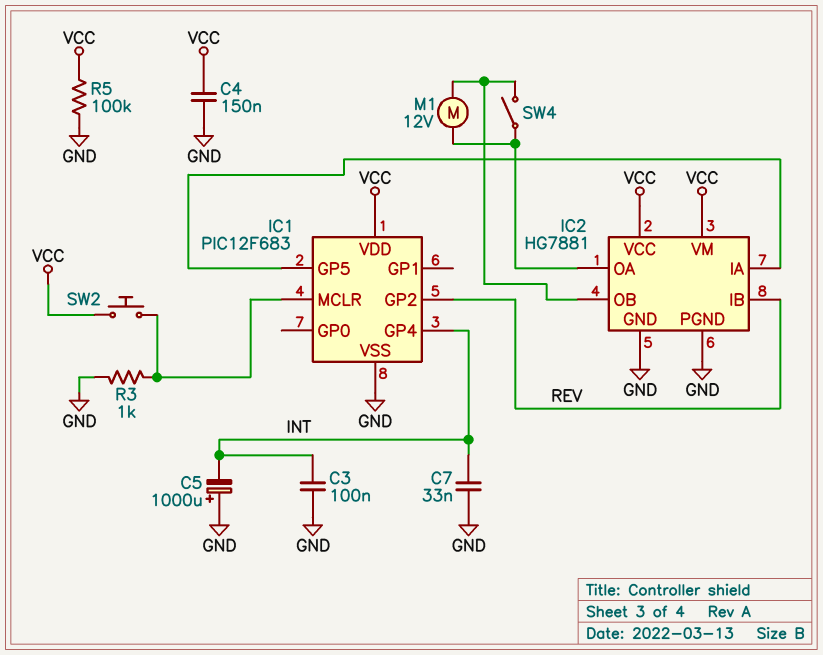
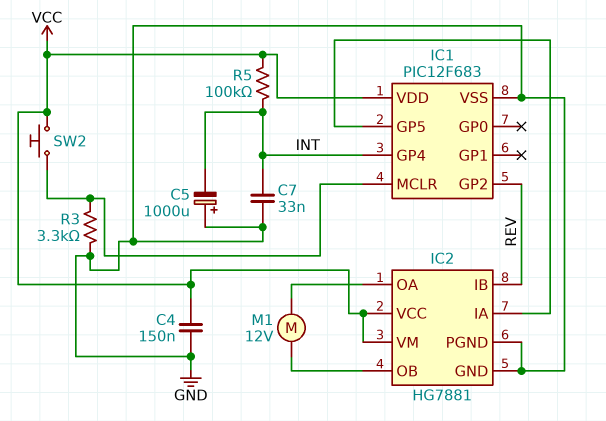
C3: 100nF (GND, INT) -> none
R3: 1k (GND, IC1/MCLR) -> 3.3k (GND, IC1/MCLR)
R5: 100k (GND, VCC) -> 100k (INT, VCC)
SW4: switch (IC2/OA, IC2/OB) -> none

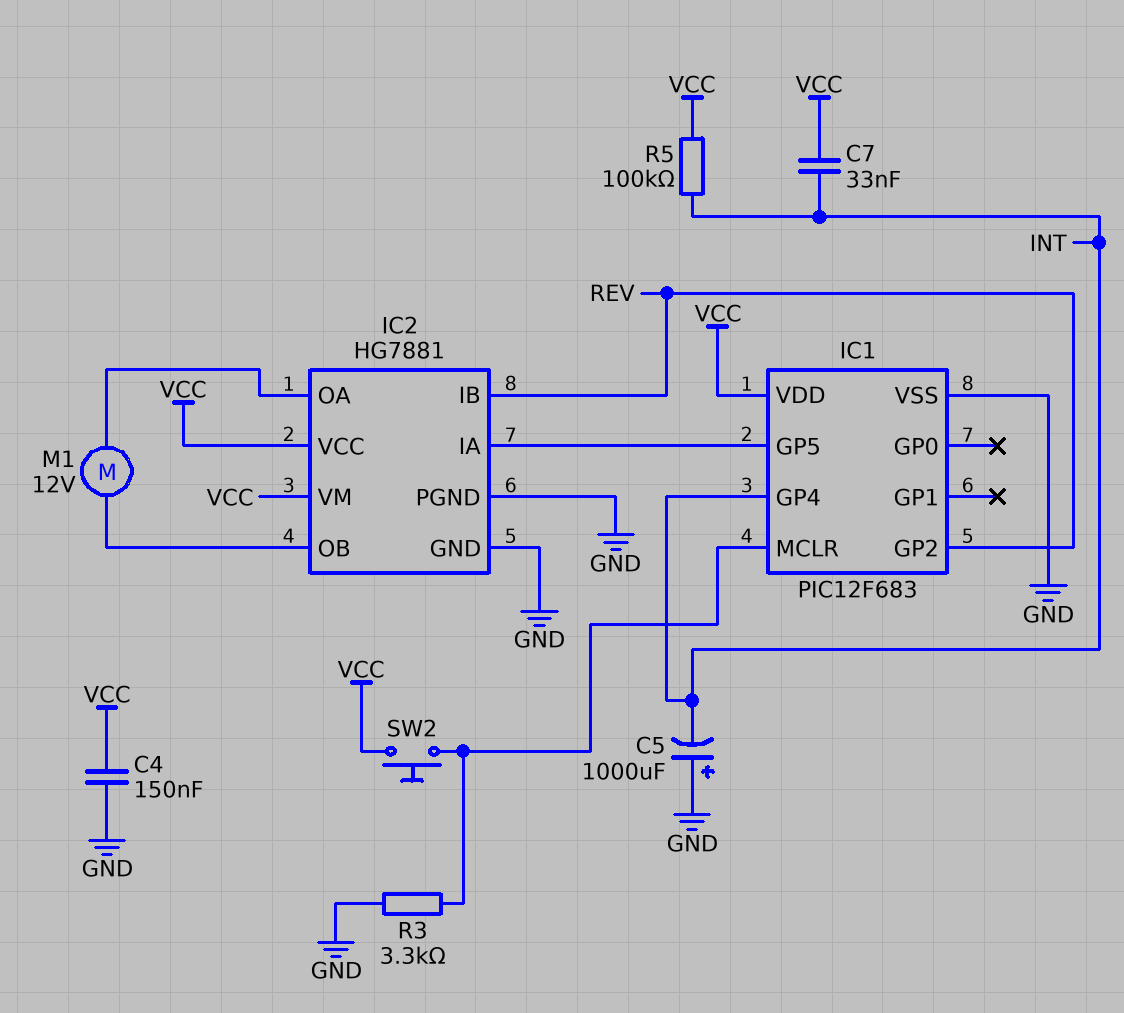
C7: 33nF (GND, INT) -> 33nF (INT, VCC)

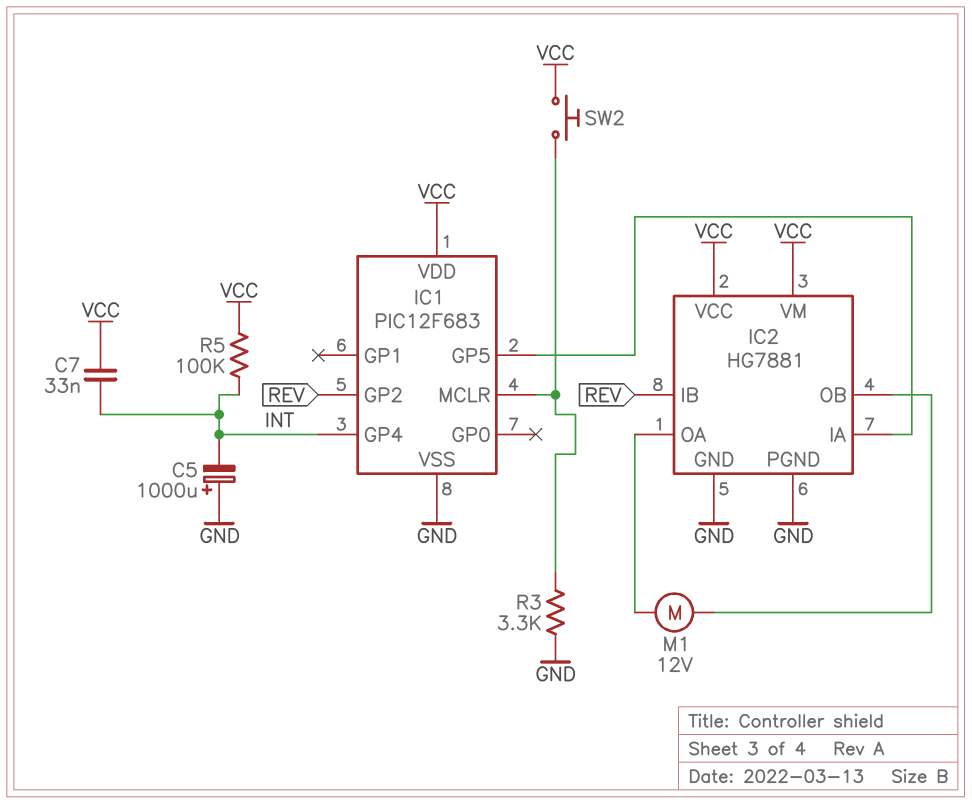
C4: 150nF (GND, VCC) -> none

